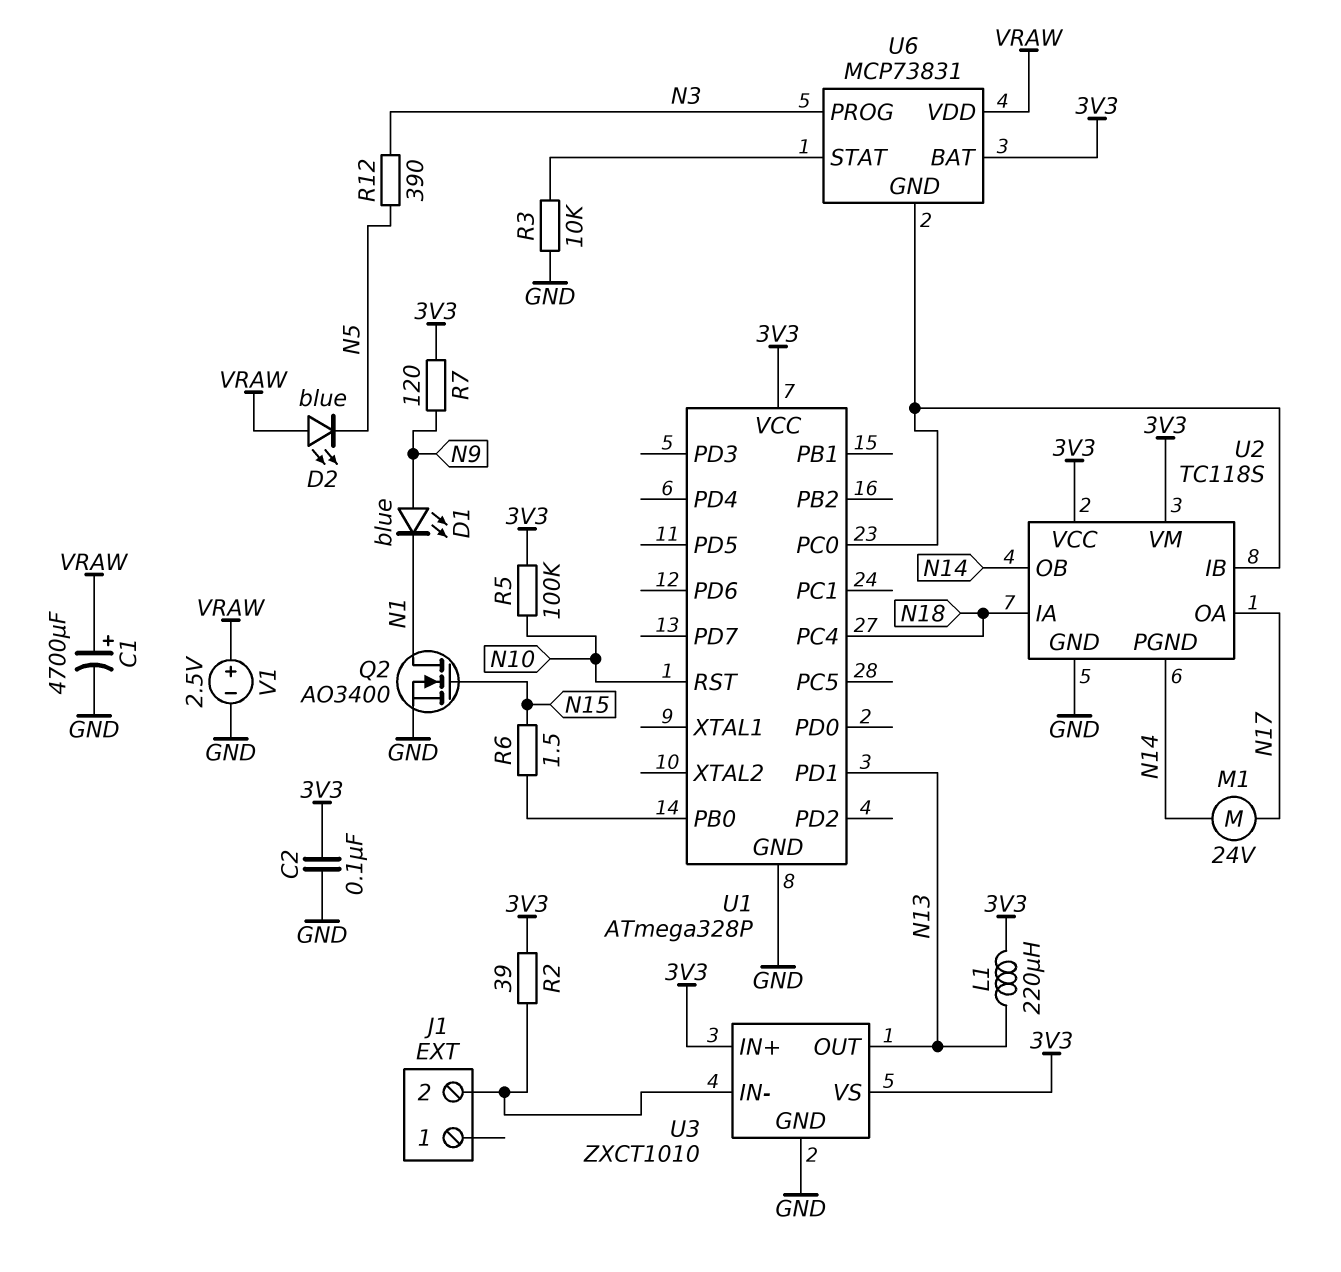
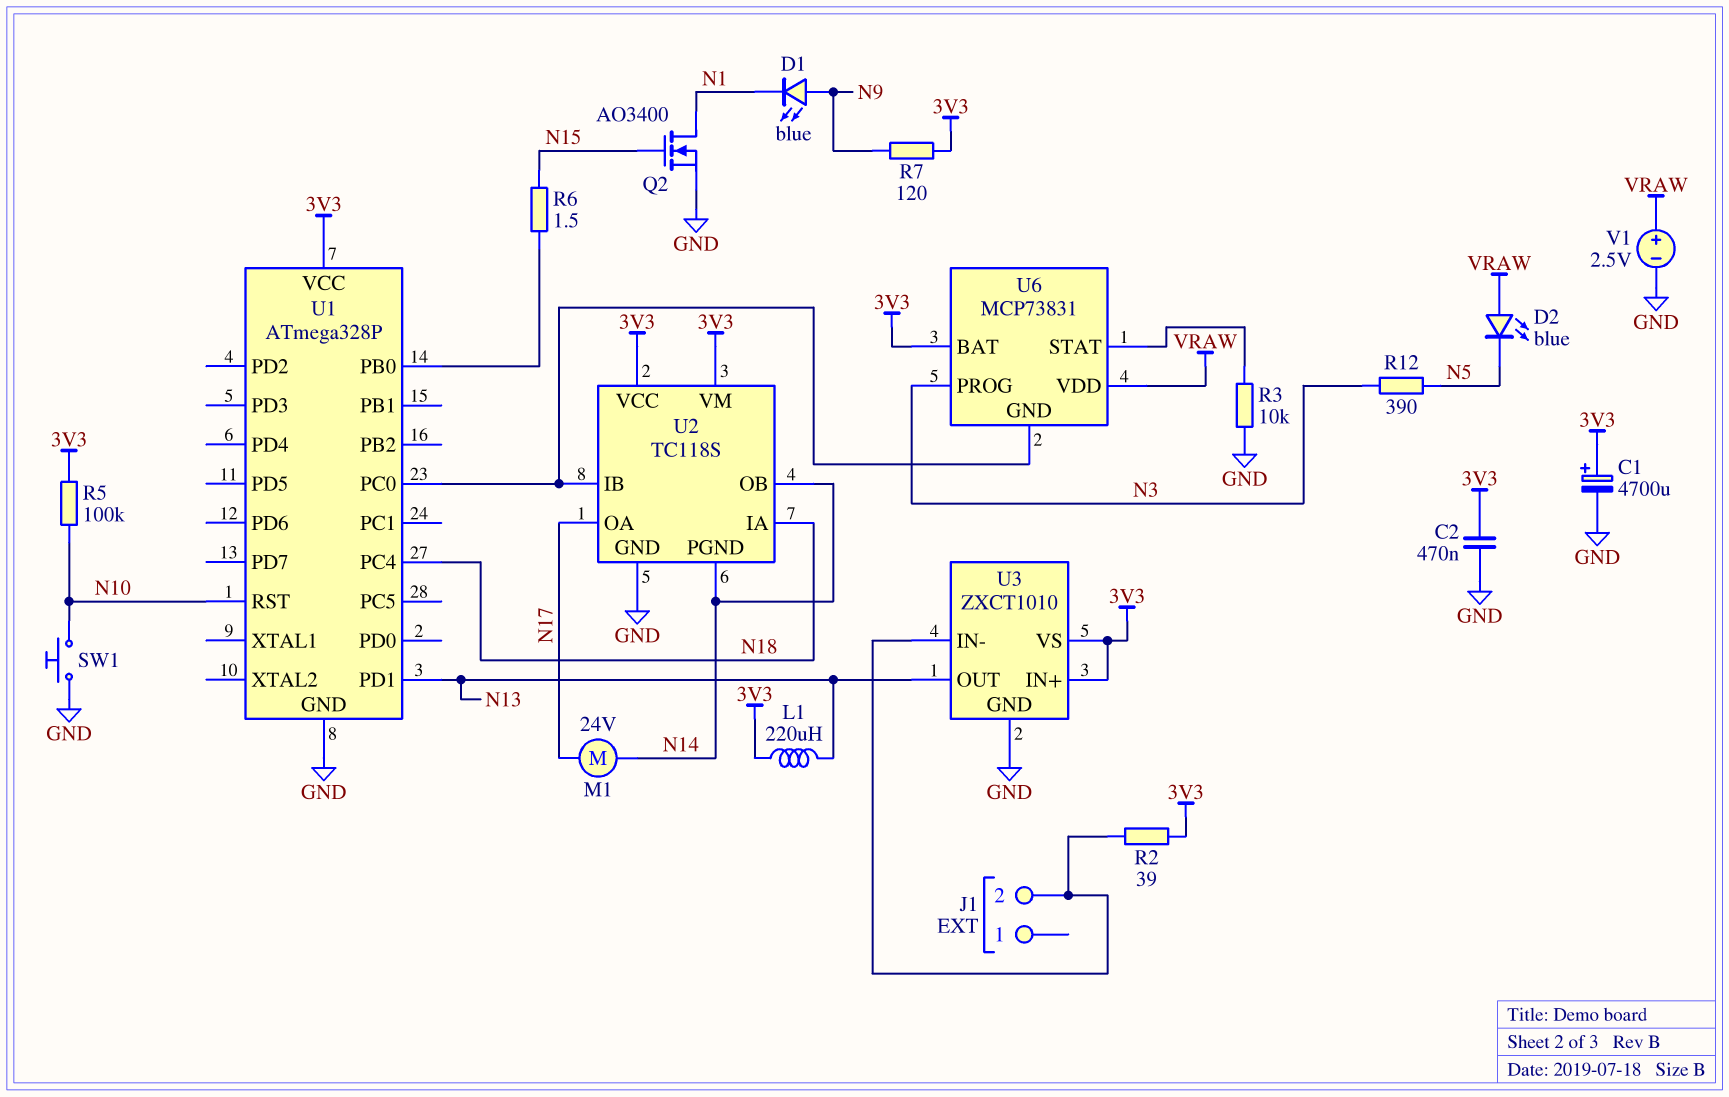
C1: 4700uF (plus VRAW, minus GND) -> 4700uF (plus 3V3, minus GND)
C2: 100nF (3V3, GND) -> 470nF (3V3, GND)
SW1: none -> button (GND, N10)

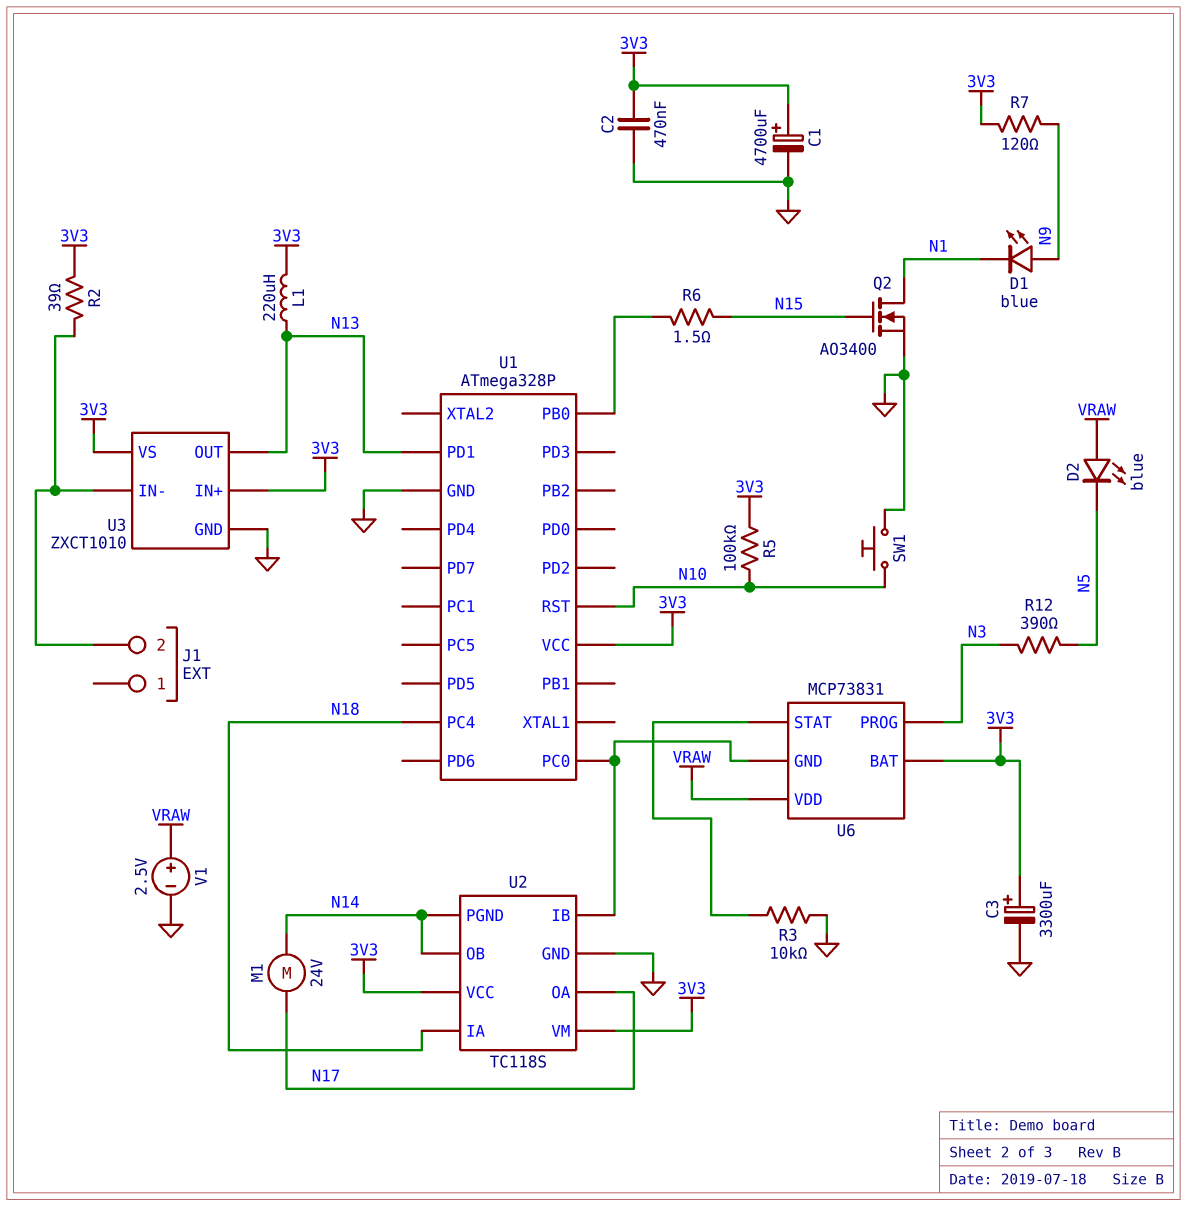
C3: none -> 3300uF (plus 3V3, minus GND)

